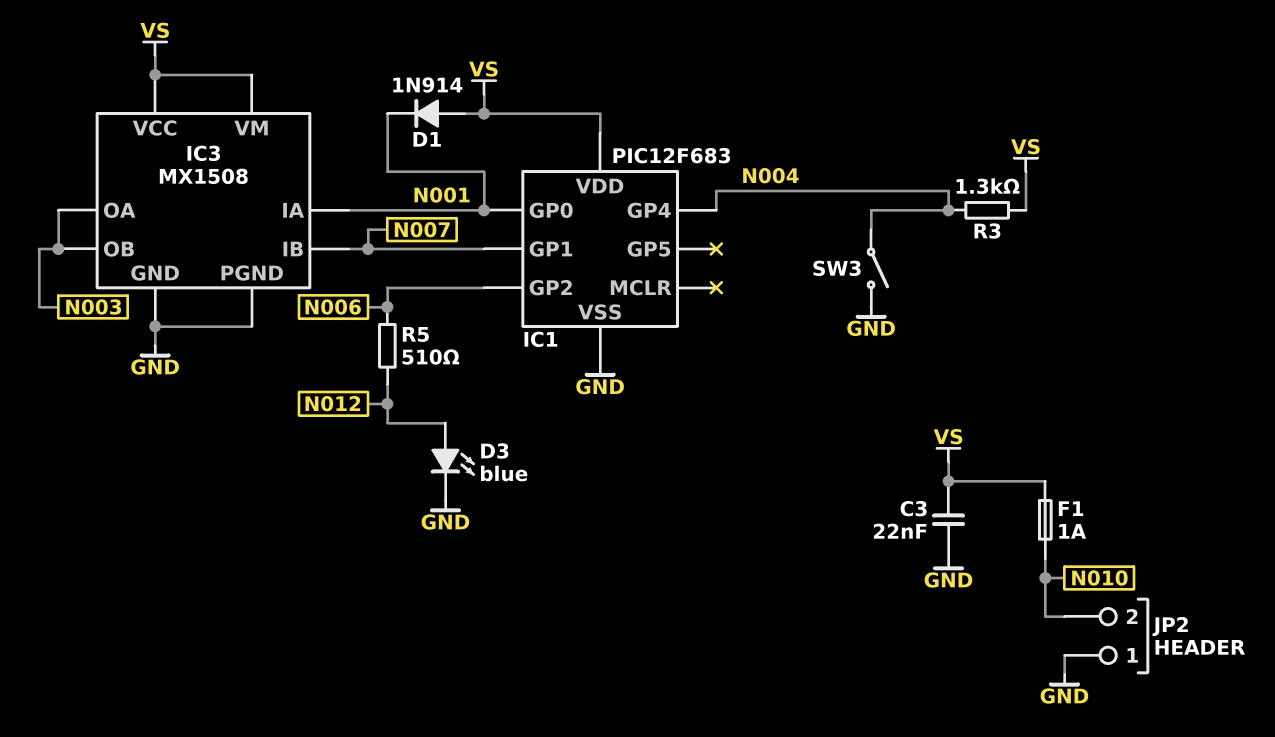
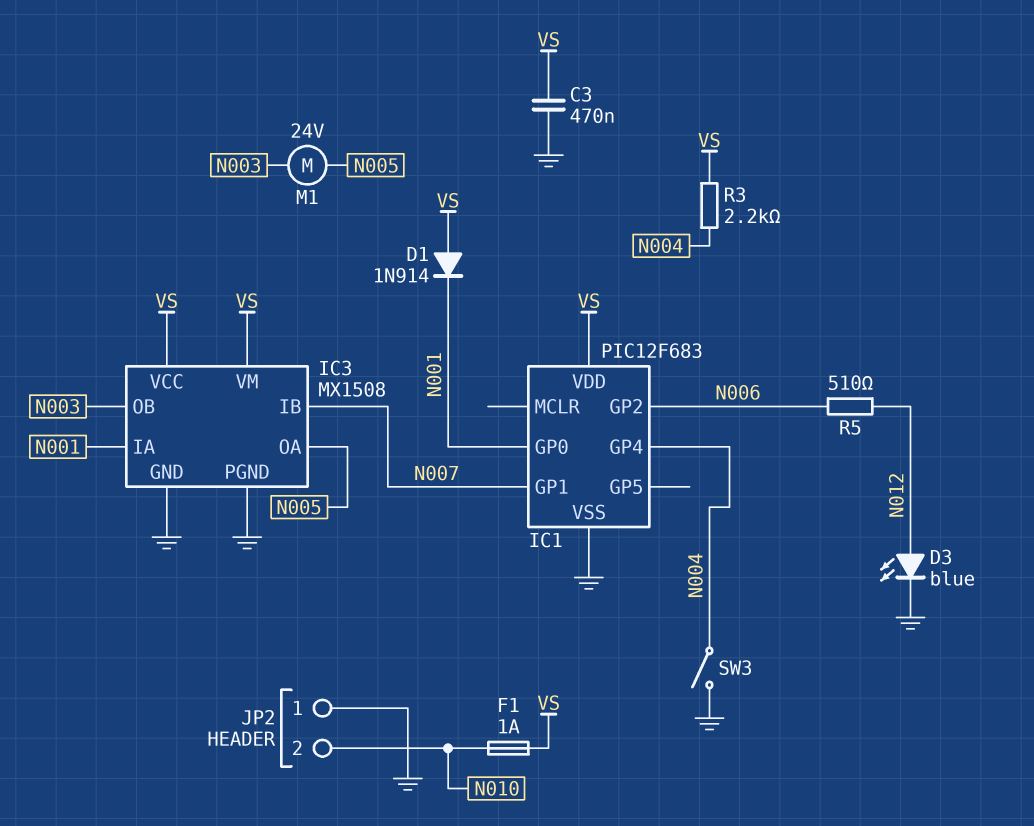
C3: 22nF (GND, VS) -> 470nF (GND, VS)
IC3 pin OA: N003 -> N005
M1: none -> motor 24V (N003, N005)
R3: 1.3k (N004, VS) -> 2.2k (N004, VS)

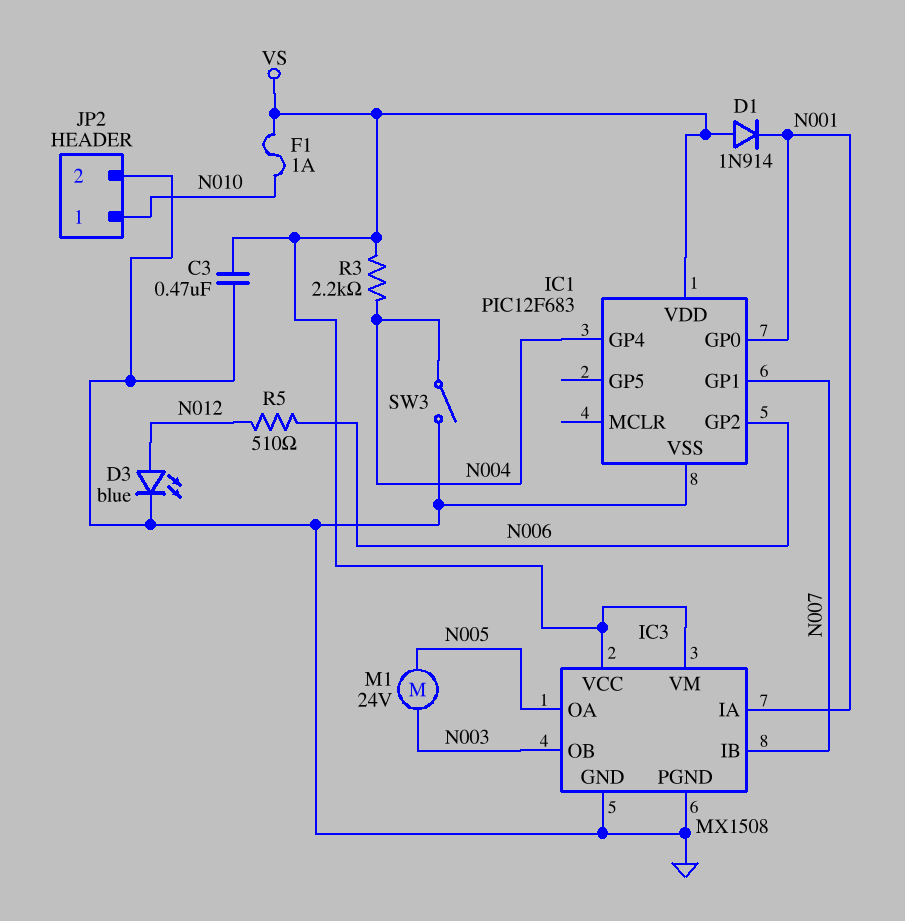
JP2 pin 1: GND -> N010
JP2 pin 2: N010 -> GND

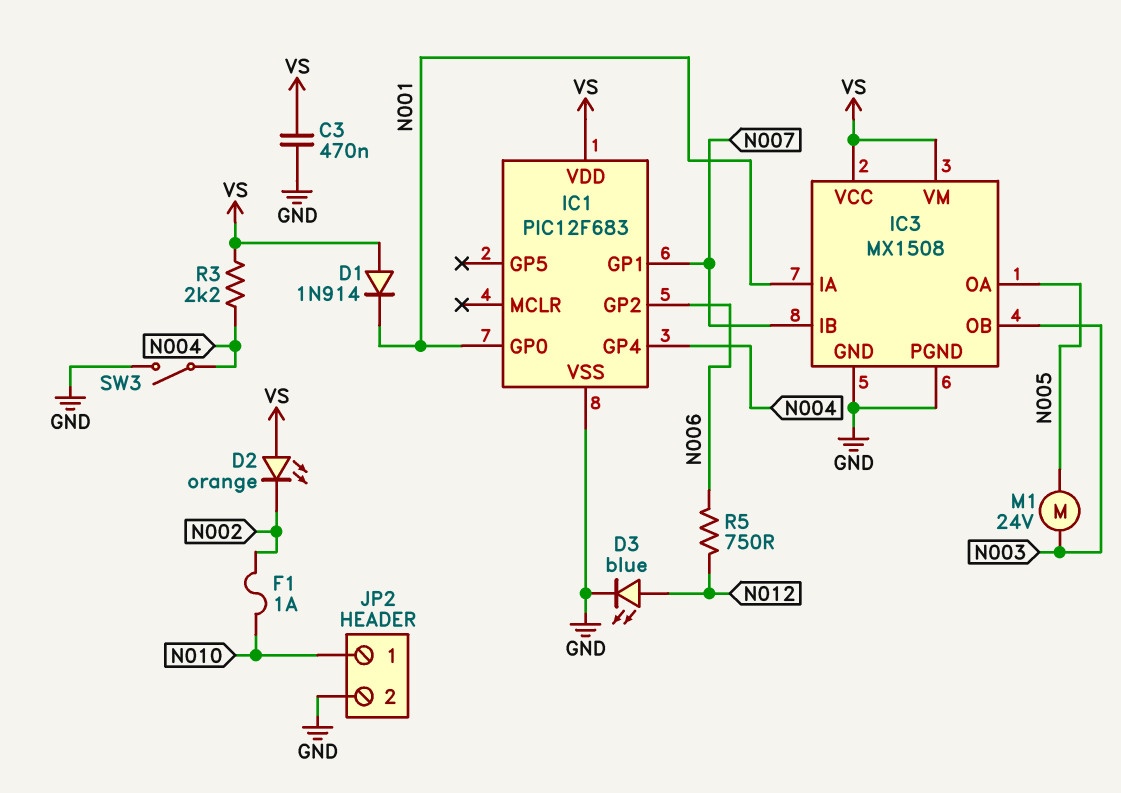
D2: none -> LED orange (A VS, K N002)
F1: 1A (N010, VS) -> 1A (N002, N010)
R5: 510 (N006, N012) -> 750 (N006, N012)

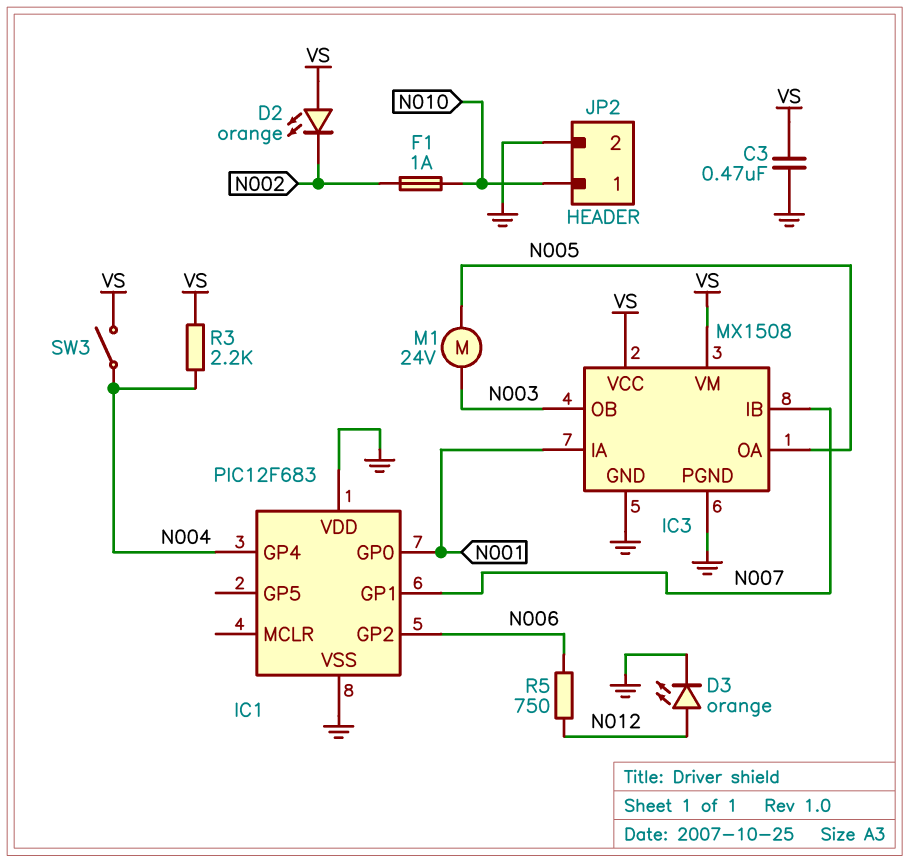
D1: diode 1N914 (A VS, K N001) -> none
D3: LED blue (A N012, K GND) -> LED orange (A N012, K GND)
IC1 pin VDD: VS -> GND
SW3: switch (GND, N004) -> switch (N004, VS)

